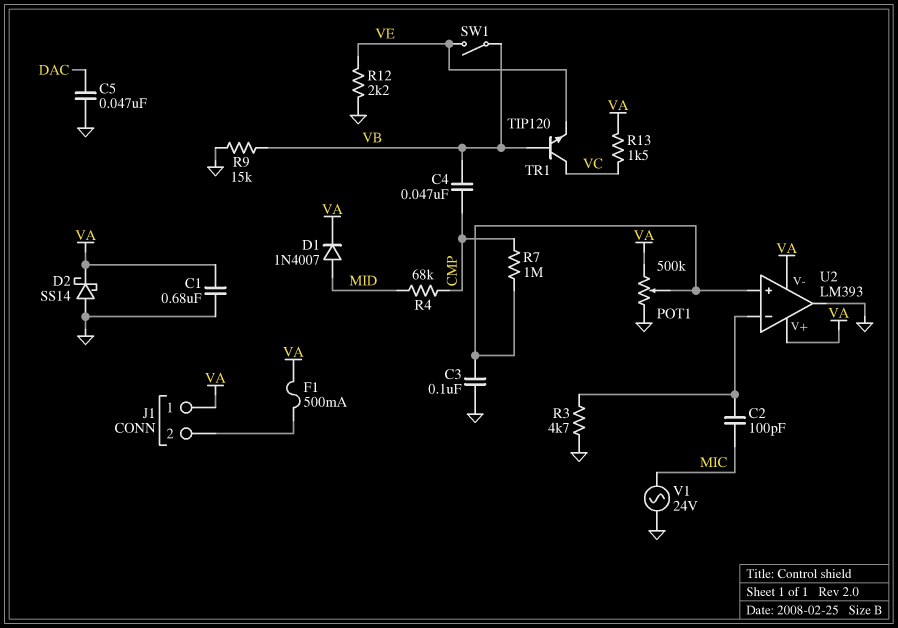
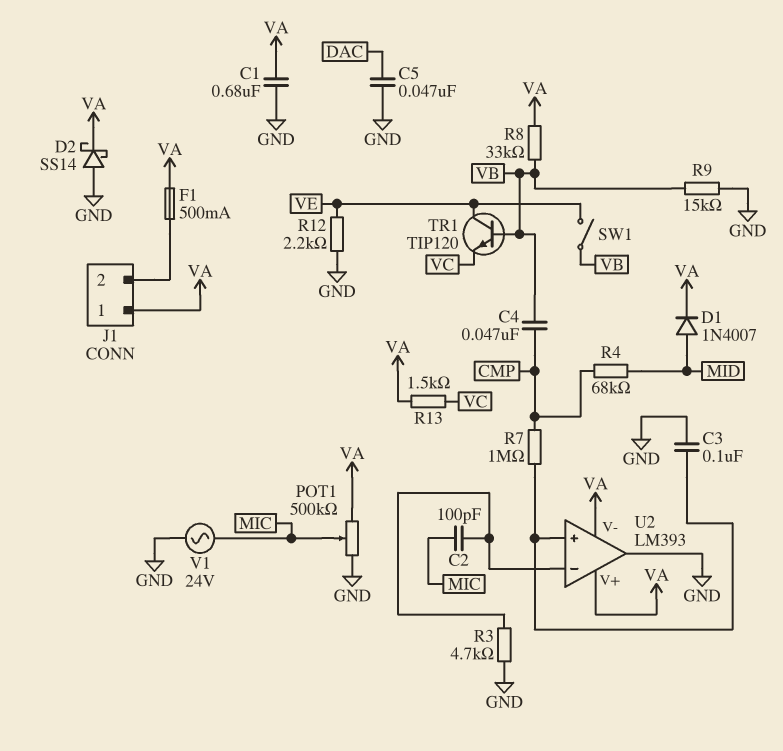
POT1: 500k (GND, VA, wiper U2/in+) -> 500k (GND, VA, wiper MIC)
R8: none -> 33k (VA, VB)
TR1: NPN TIP120 (B VB, C VC, E VE) -> NPN TIP120 (B VB, C VE, E VC)

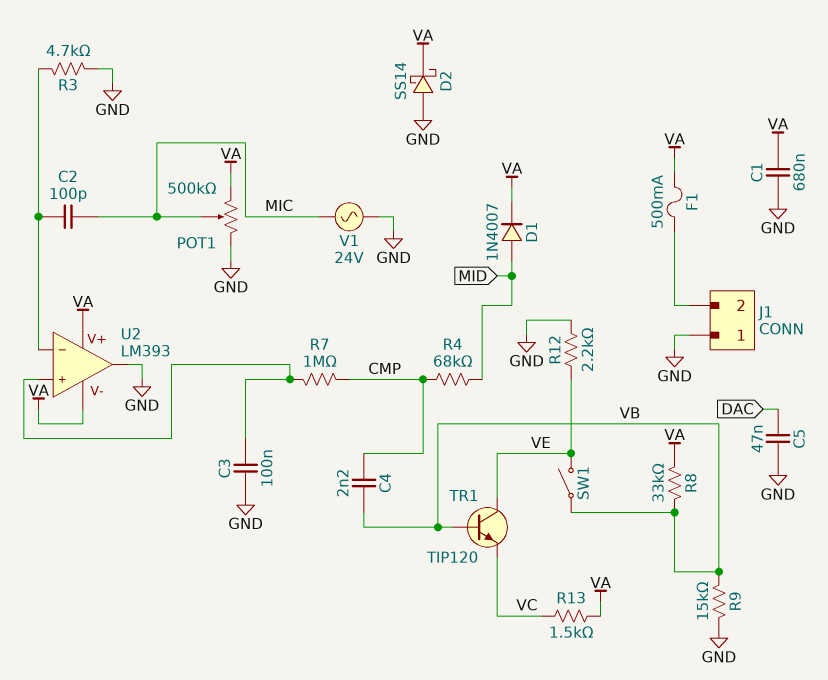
C4: 47nF (CMP, VB) -> 2.2nF (CMP, VB)
J1 pin 1: VA -> GND

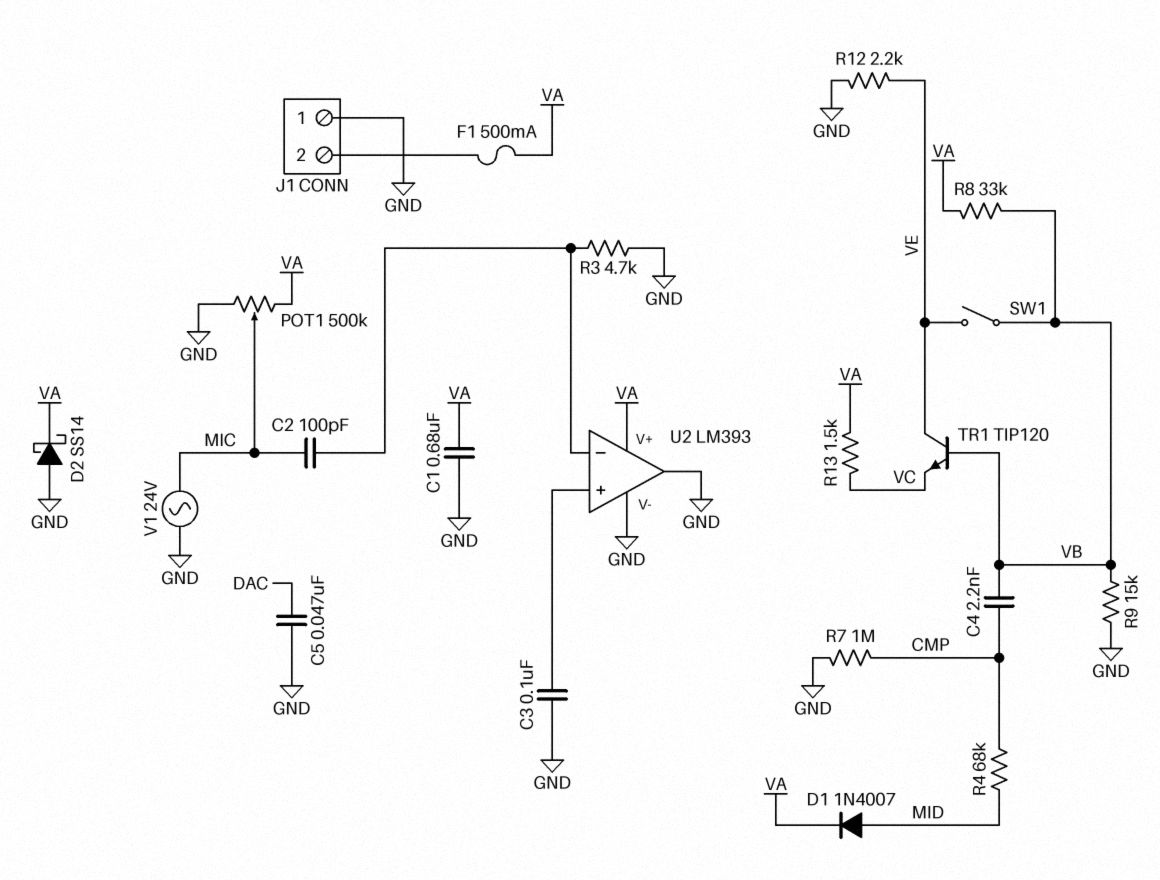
R7: 1M (CMP, U2/in+) -> 1M (CMP, GND)
U2 pin V-: VA -> GND

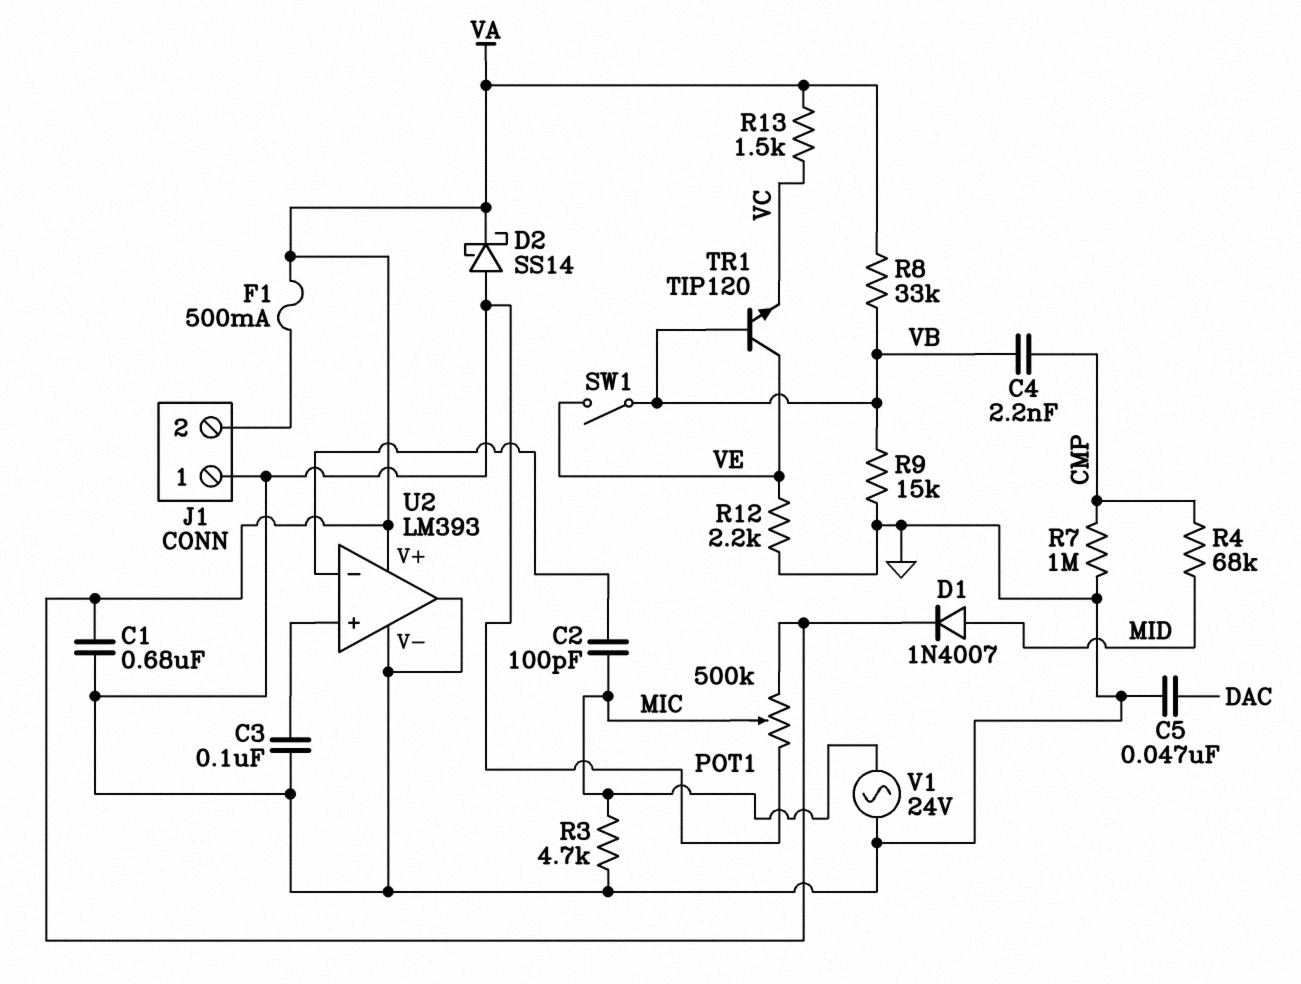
R3: 4.7k (GND, U2/in-) -> 4.7k (GND, MIC)

